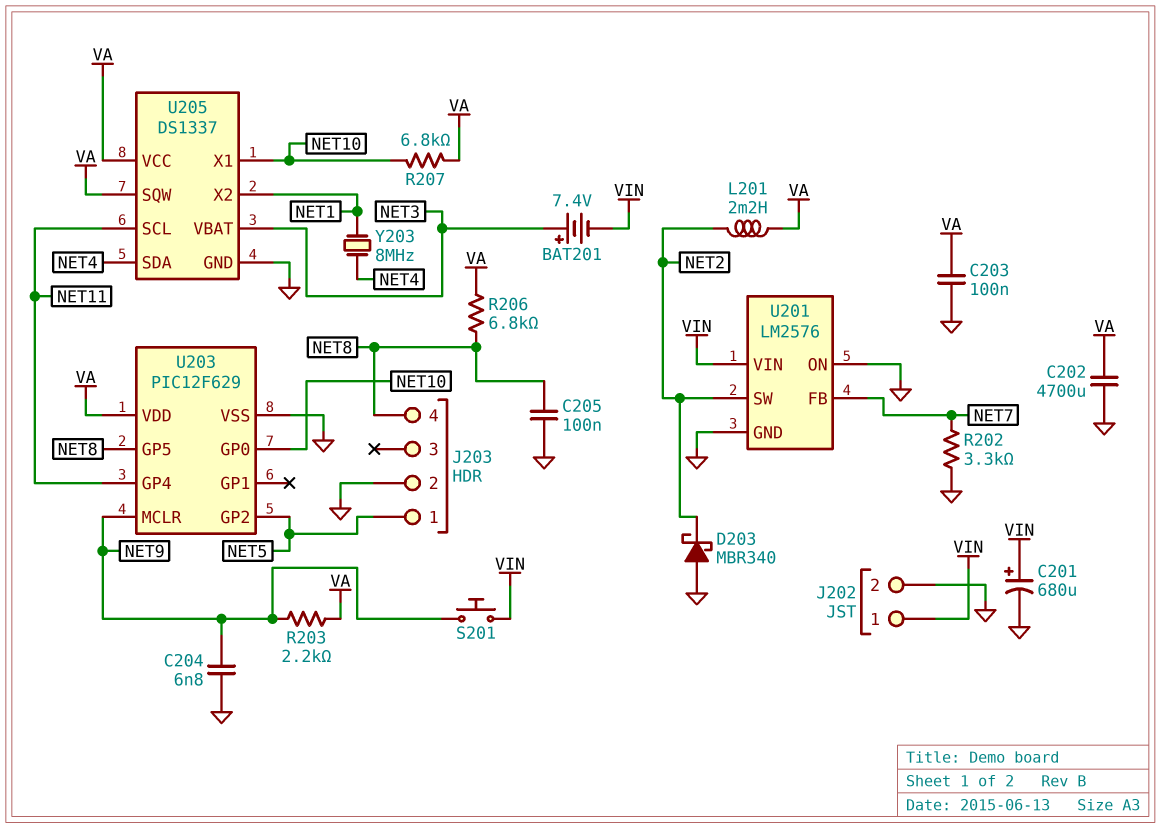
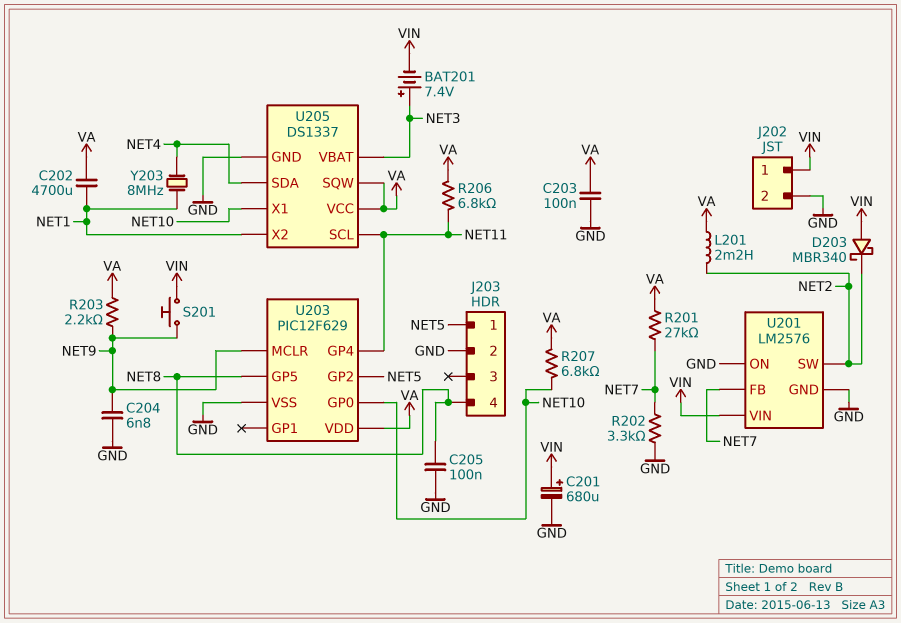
C202: 4700uF (GND, VA) -> 4700uF (NET1, VA)
D203: schottky MBR340 (A GND, K NET2) -> schottky MBR340 (A VIN, K NET2)
R201: none -> 27k (NET7, VA)
R206: 6.8k (NET8, VA) -> 6.8k (NET11, VA)

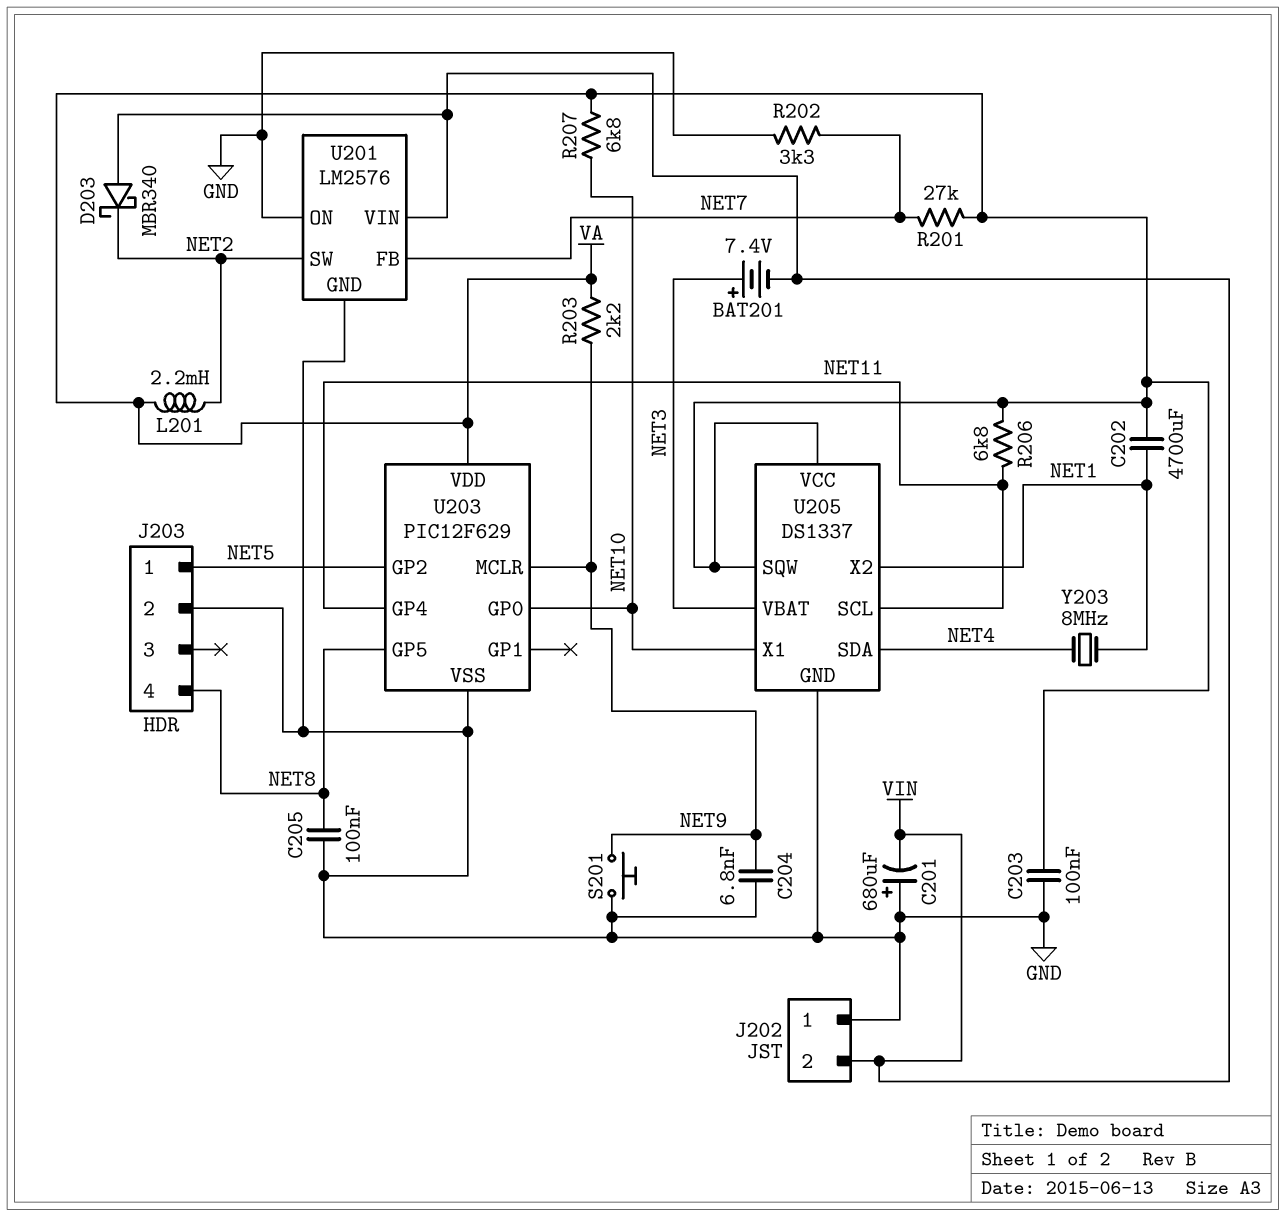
C201: 680uF (plus VIN, minus GND) -> 680uF (plus GND, minus VIN)
J202 pin 1: VIN -> GND
J202 pin 2: GND -> VIN
S201: button (NET9, VIN) -> button (GND, NET9)

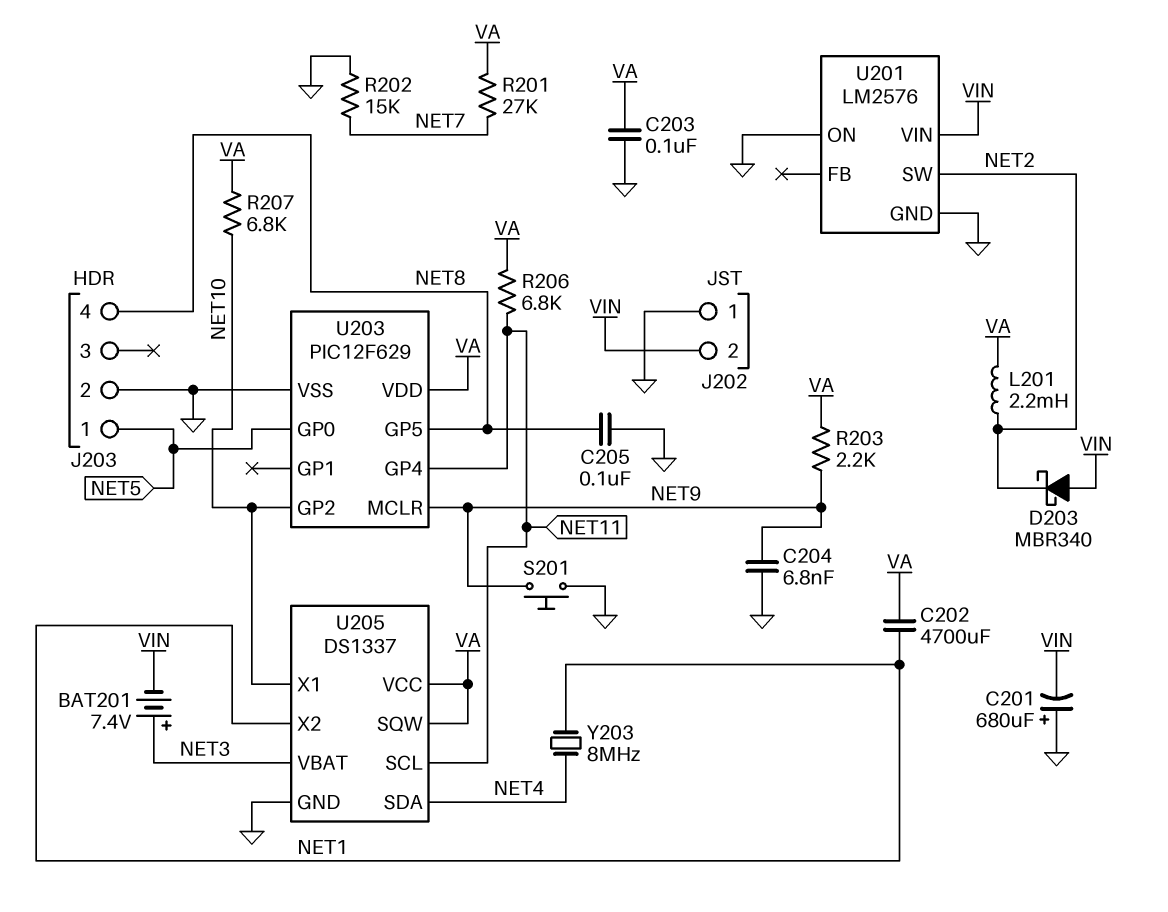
R202: 3.3k (GND, NET7) -> 15k (GND, NET7)
U201 pin FB: NET7 -> none
U203 pin GP0: NET10 -> NET5
U203 pin GP2: NET5 -> NET10

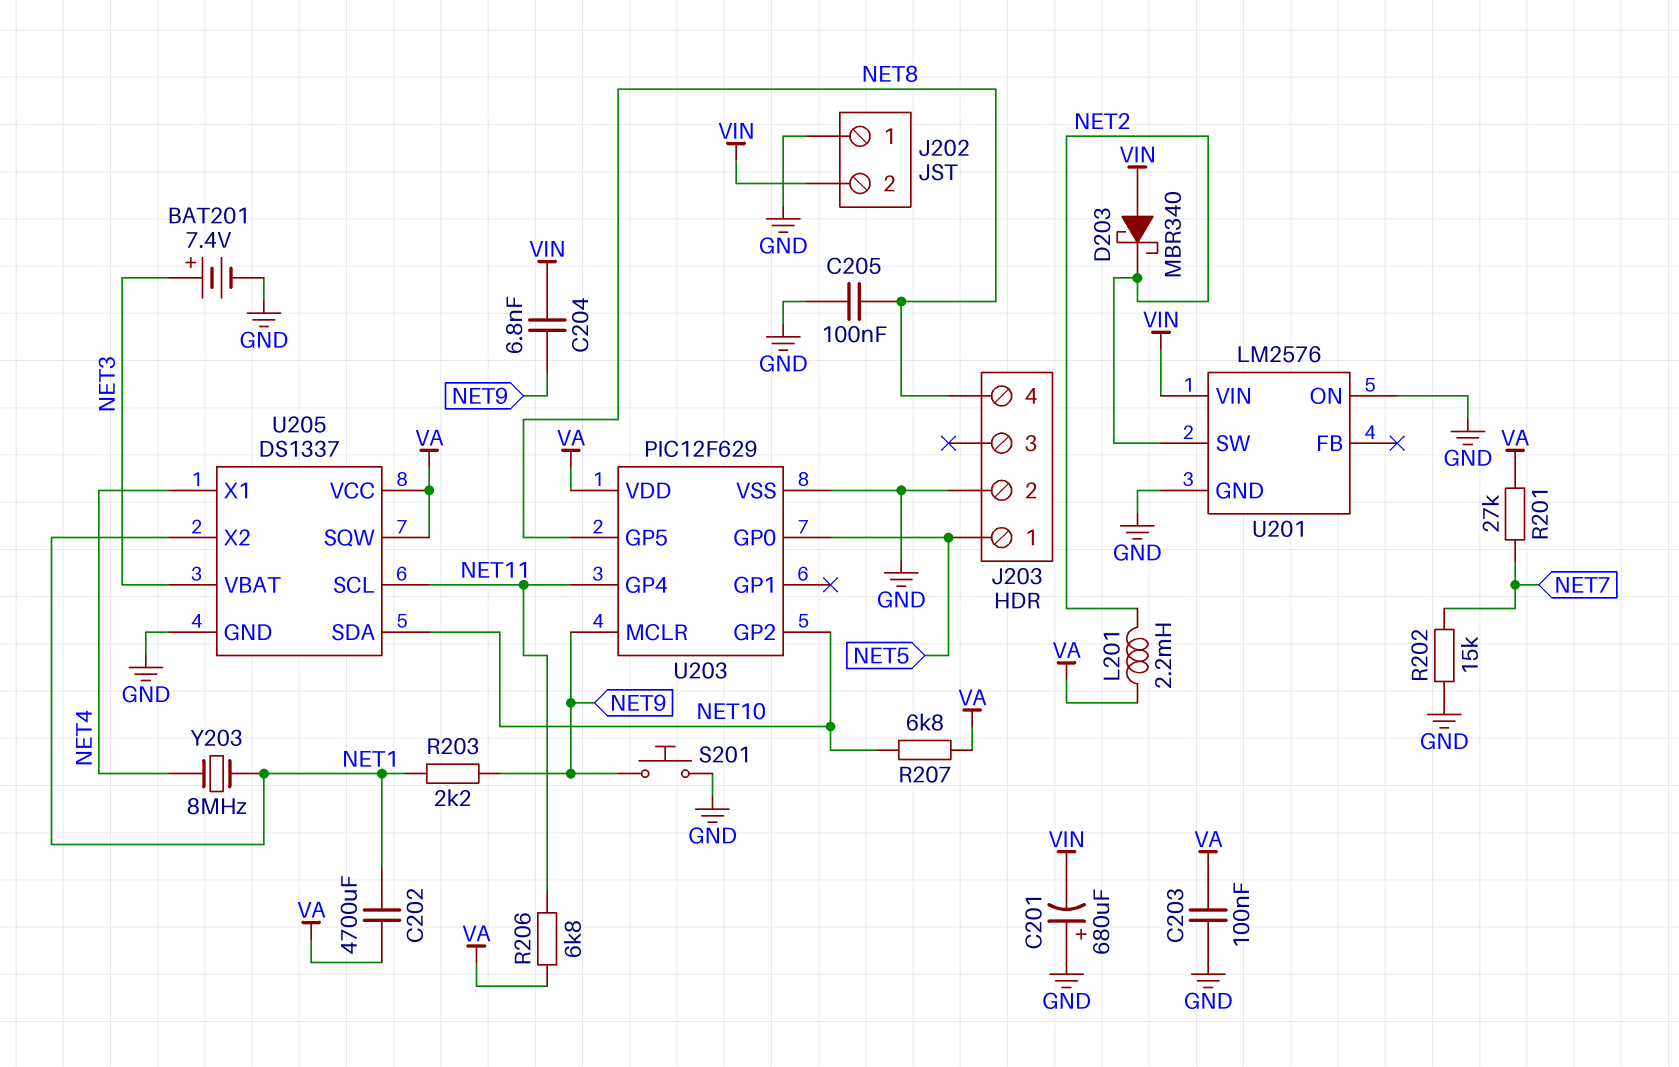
BAT201: 7.4V (plus NET3, minus VIN) -> 7.4V (plus NET3, minus GND)
C204: 6.8nF (GND, NET9) -> 6.8nF (NET9, VIN)
R203: 2.2k (NET9, VA) -> 2.2k (NET1, NET9)
U205 pin SDA: NET4 -> NET10
U205 pin X1: NET10 -> NET4

